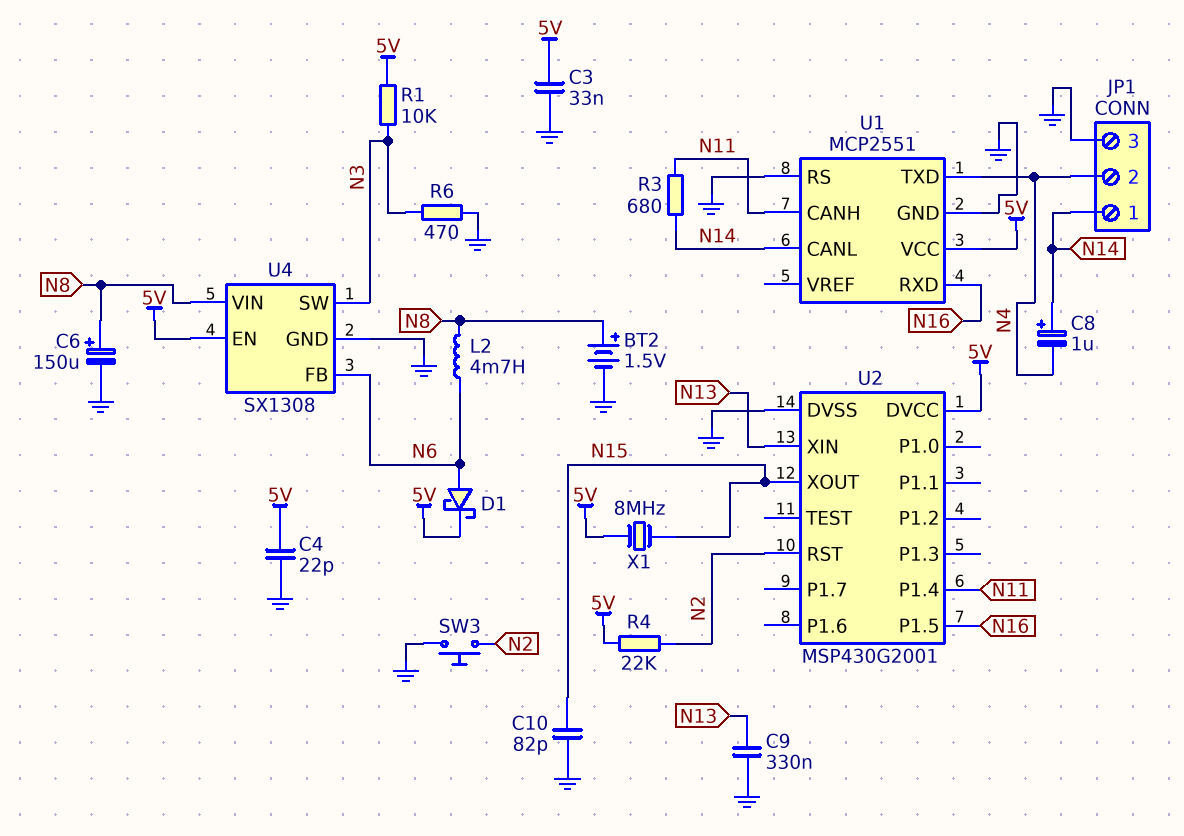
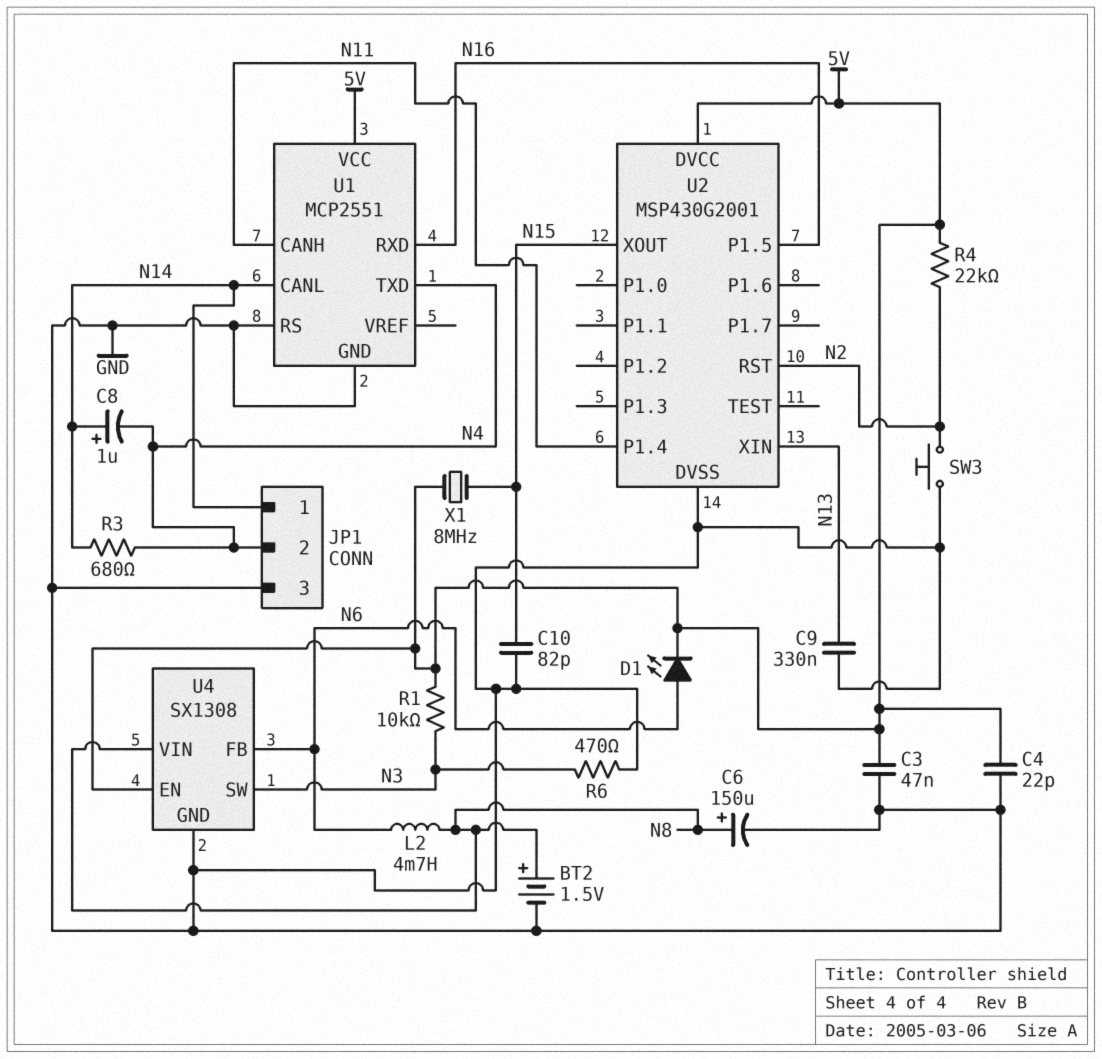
C3: 33nF (5V, GND) -> 47nF (5V, GND)
D1: schottky (A N6, K 5V) -> LED (A N6, K 5V)
R3: 680 (N11, N14) -> 680 (N4, N14)

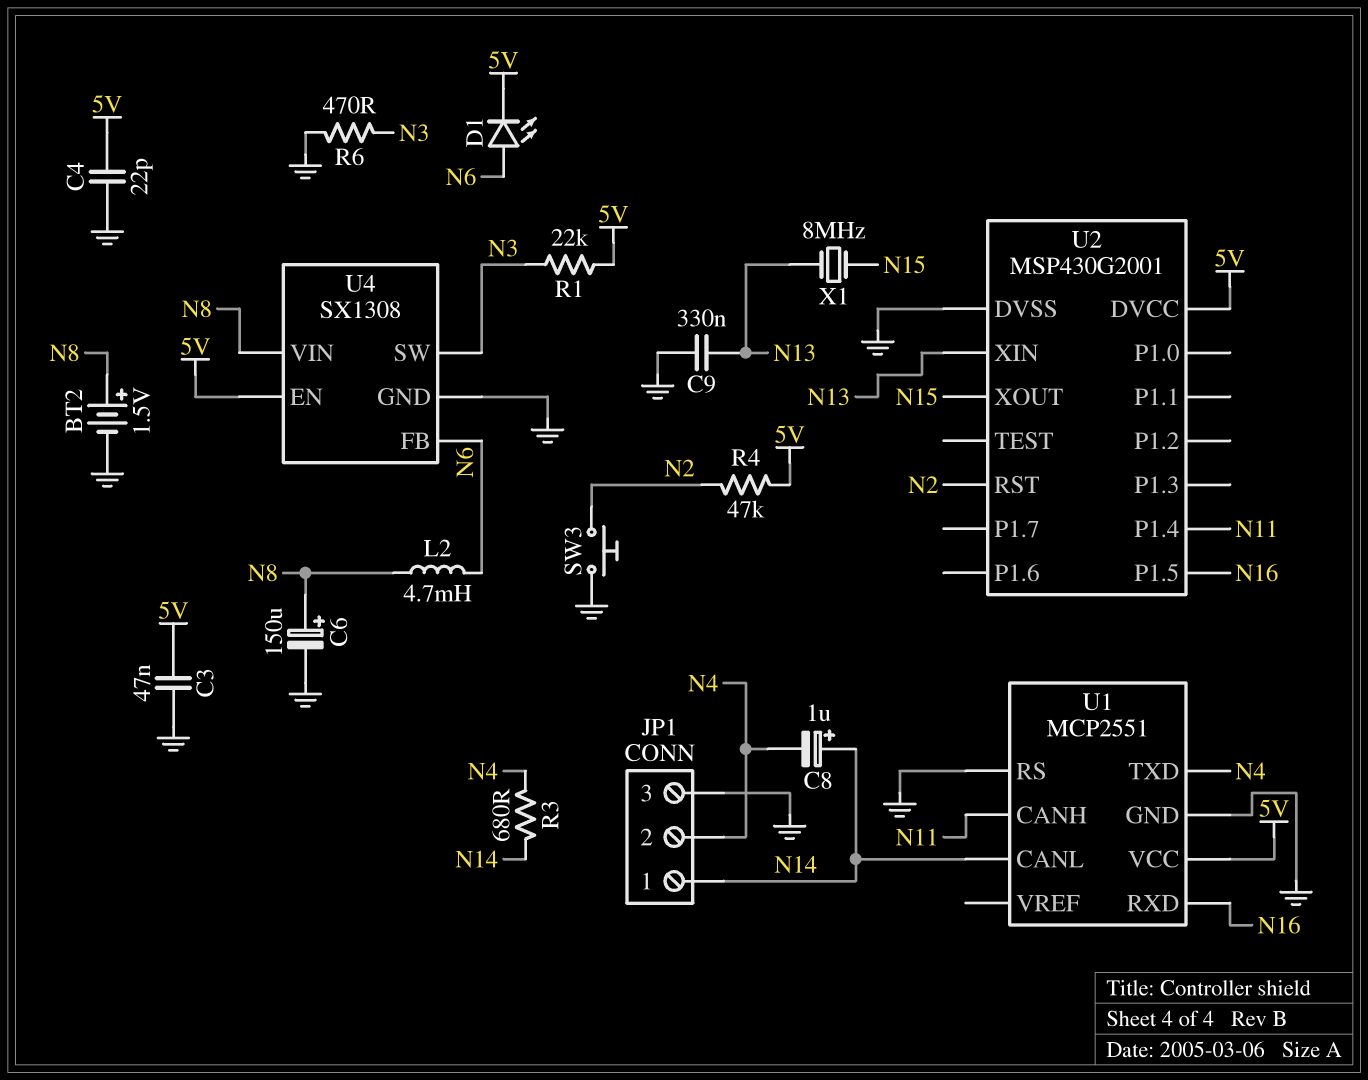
C10: 82pF (GND, N15) -> none
R1: 10k (5V, N3) -> 22k (5V, N3)
R4: 22k (5V, N2) -> 47k (5V, N2)
X1: 8MHz (5V, N15) -> 8MHz (N13, N15)

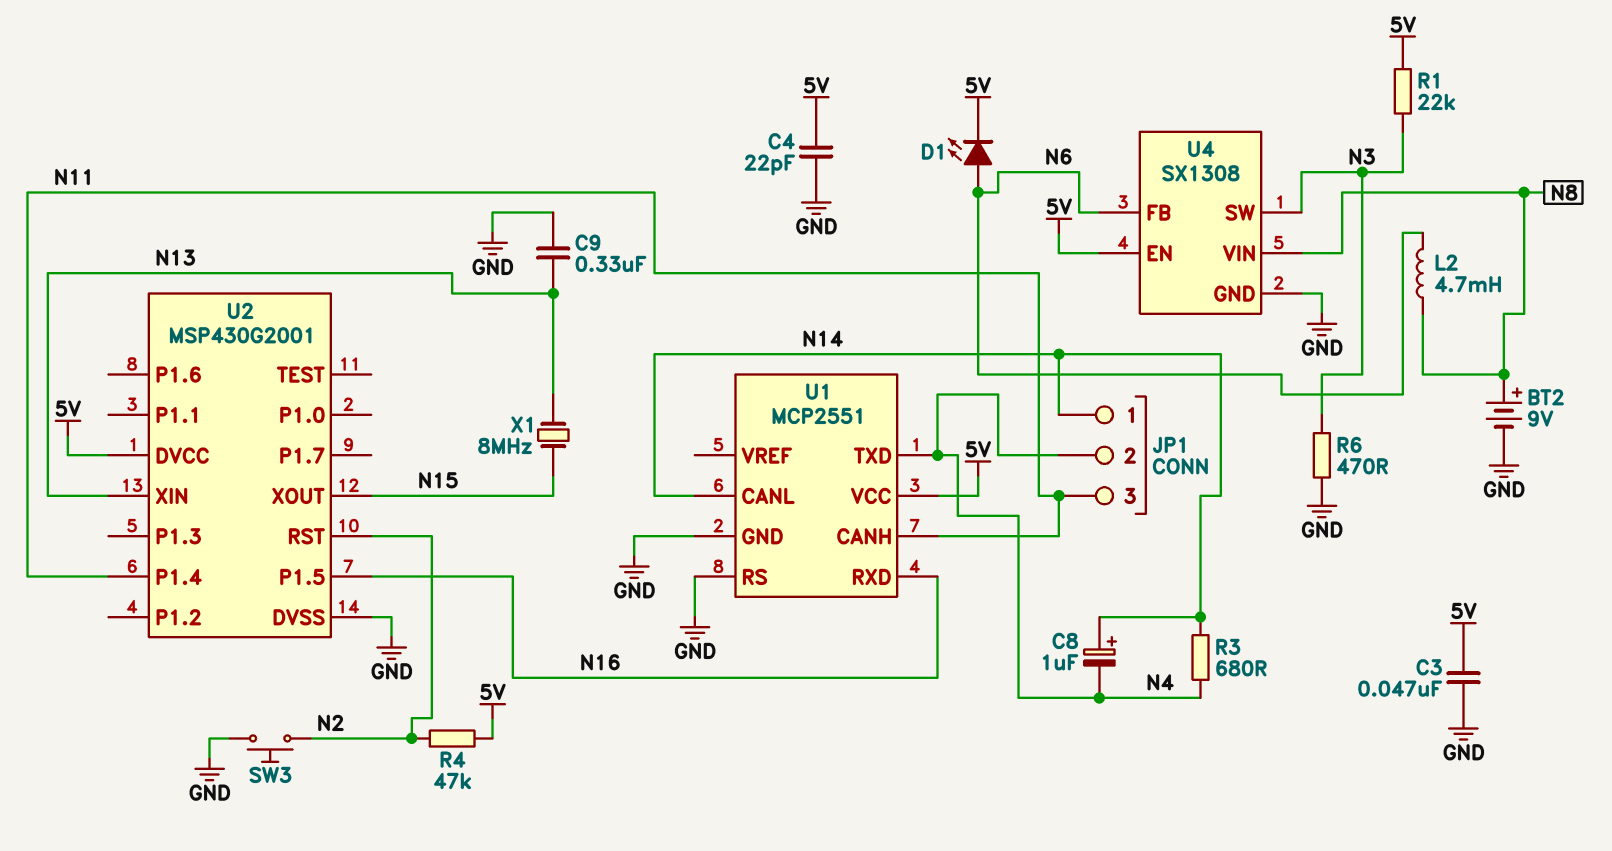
BT2: 1.5V (plus N8, minus GND) -> 9V (plus N8, minus GND)
C6: 150uF (plus N8, minus GND) -> none
JP1 pin 3: GND -> N11

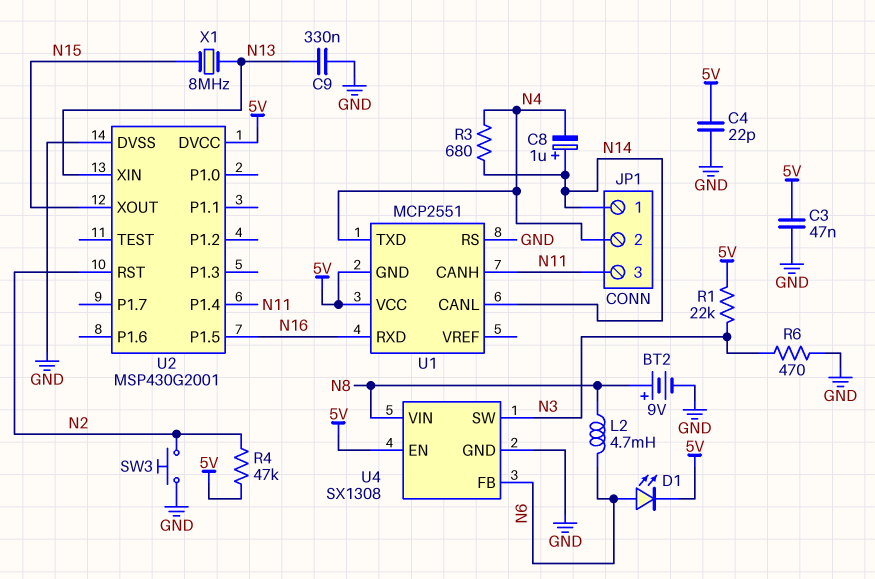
U1 pin GND: GND -> 5V

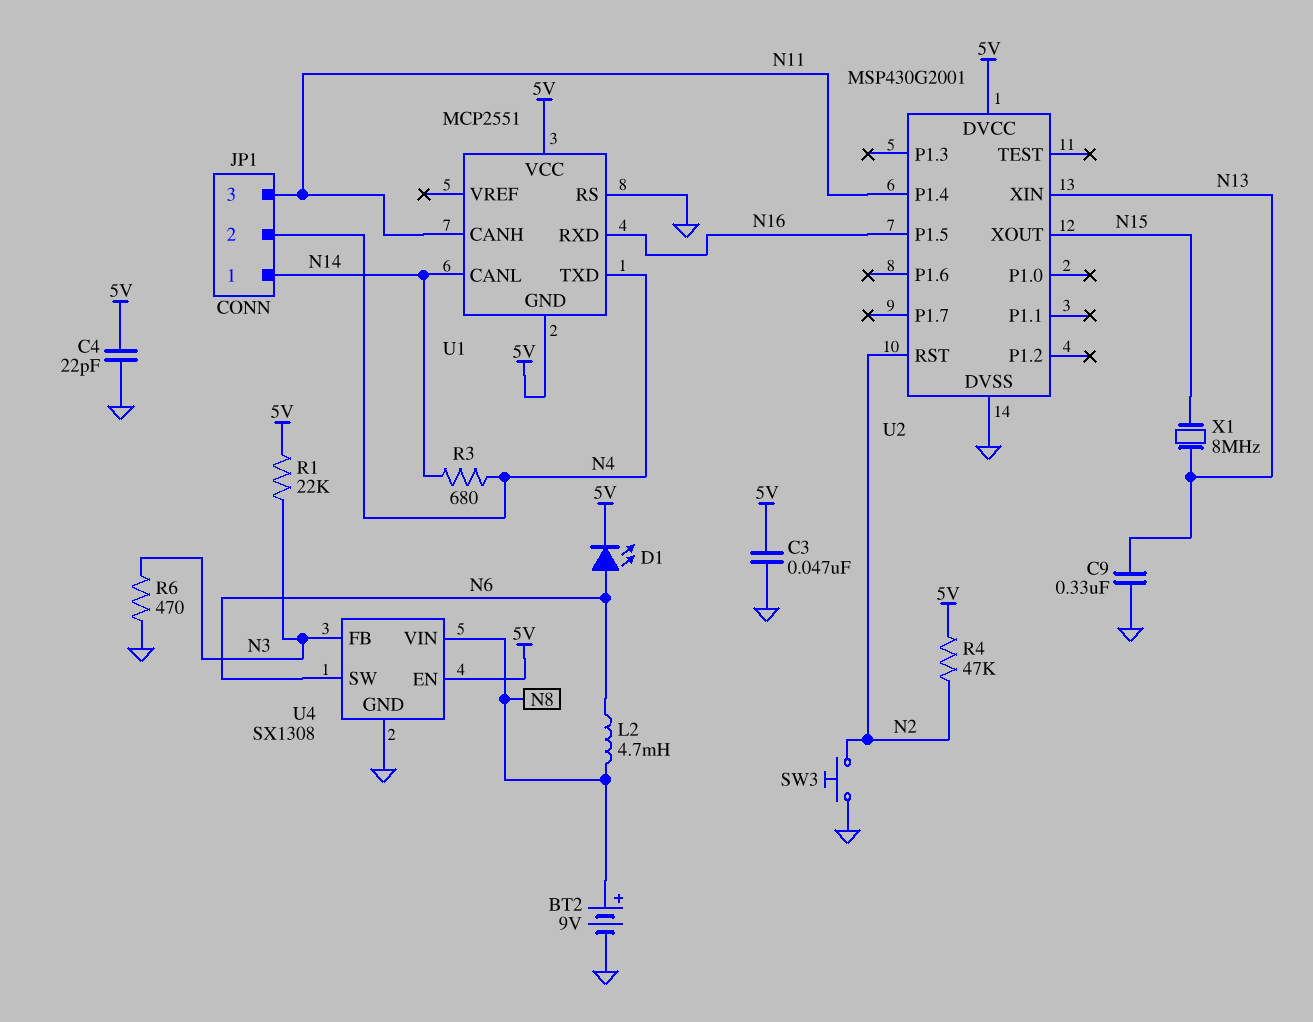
C8: 1uF (plus N14, minus N4) -> none
U4 pin FB: N6 -> N3
U4 pin SW: N3 -> N6

